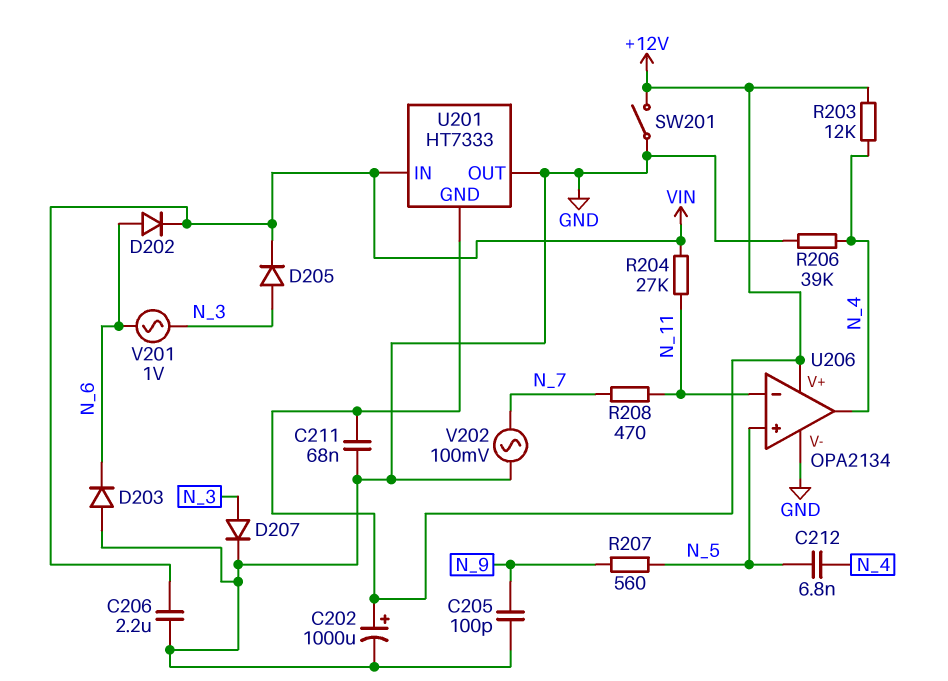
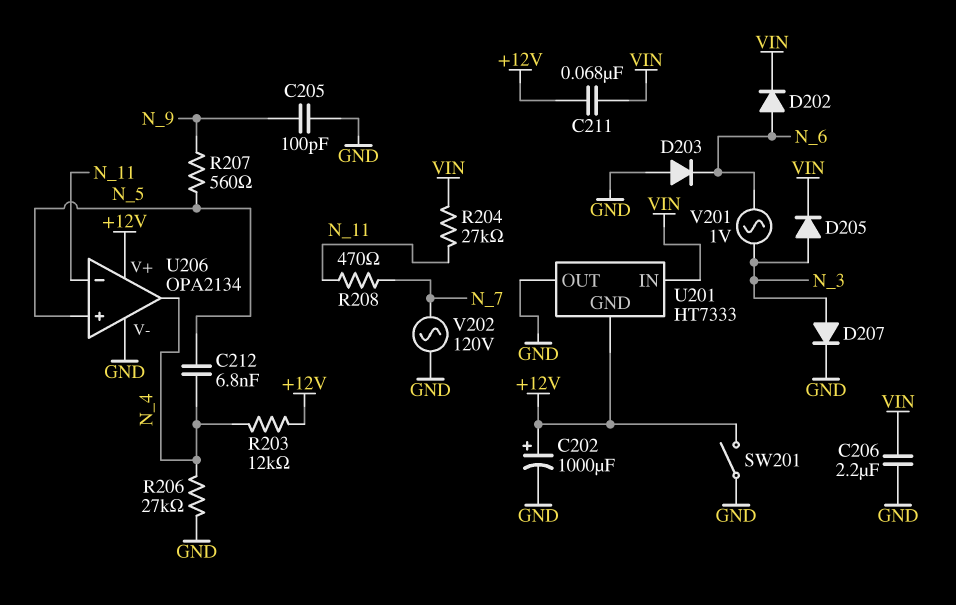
C211: 68nF (+12V, GND) -> 68nF (+12V, VIN)
R206: 39k (GND, N_4) -> 27k (GND, N_4)
V202: AC 100mV (GND, N_7) -> AC 120V (GND, N_7)

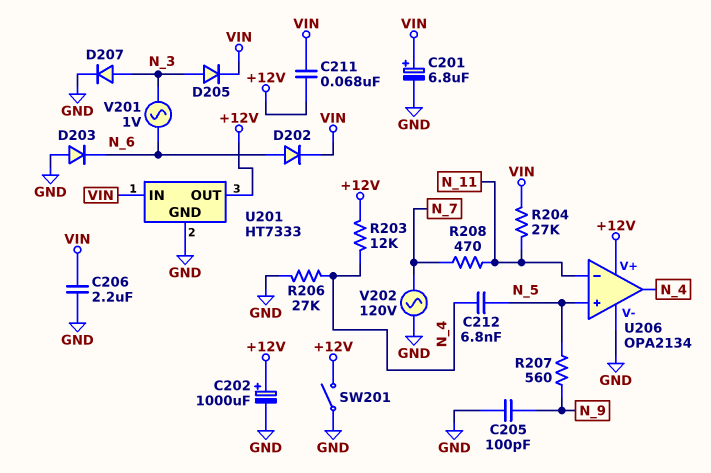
C201: none -> 6.8uF (plus VIN, minus GND)
U201 pin GND: +12V -> GND
U201 pin OUT: GND -> +12V

